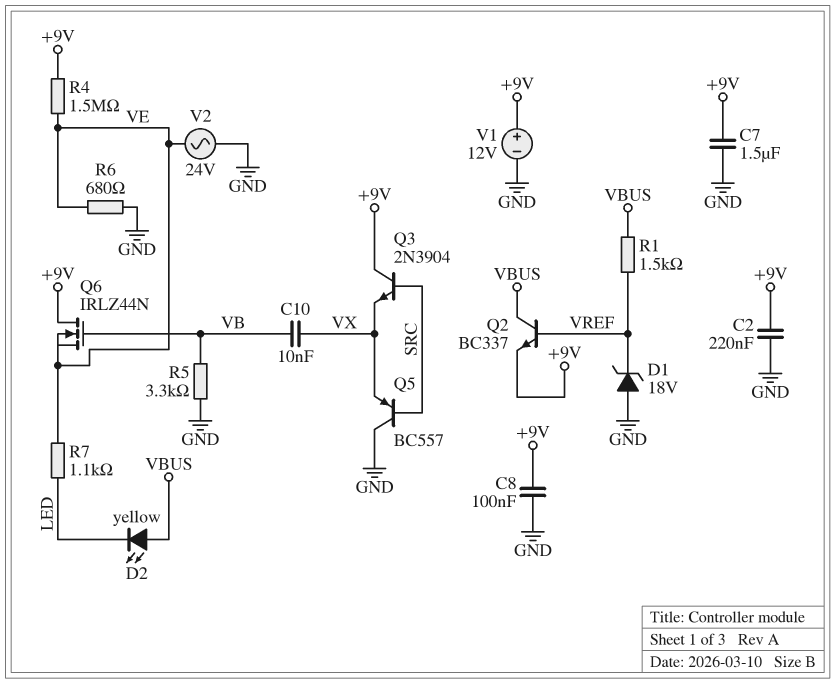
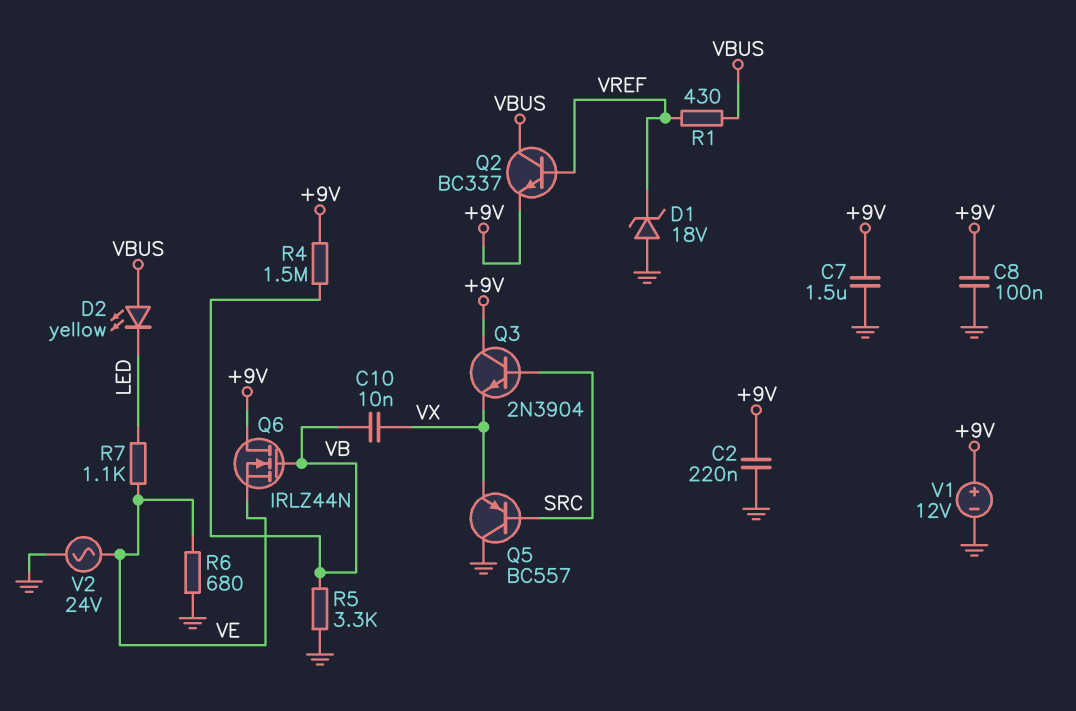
R1: 1.5k (VBUS, VREF) -> 430 (VBUS, VREF)
R4: 1.5M (+9V, VE) -> 1.5M (+9V, VB)

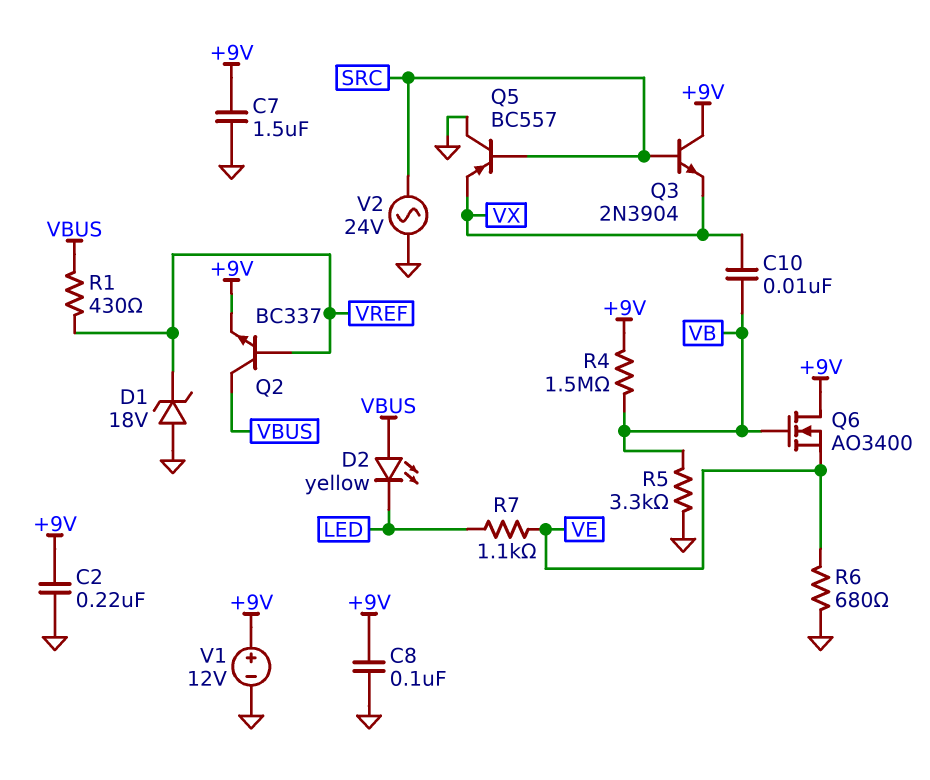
Q6: NMOS IRLZ44N (G VB, D +9V, S VE) -> NMOS AO3400 (G VB, D +9V, S VE)
V2: AC 24V (GND, VE) -> AC 24V (GND, SRC)

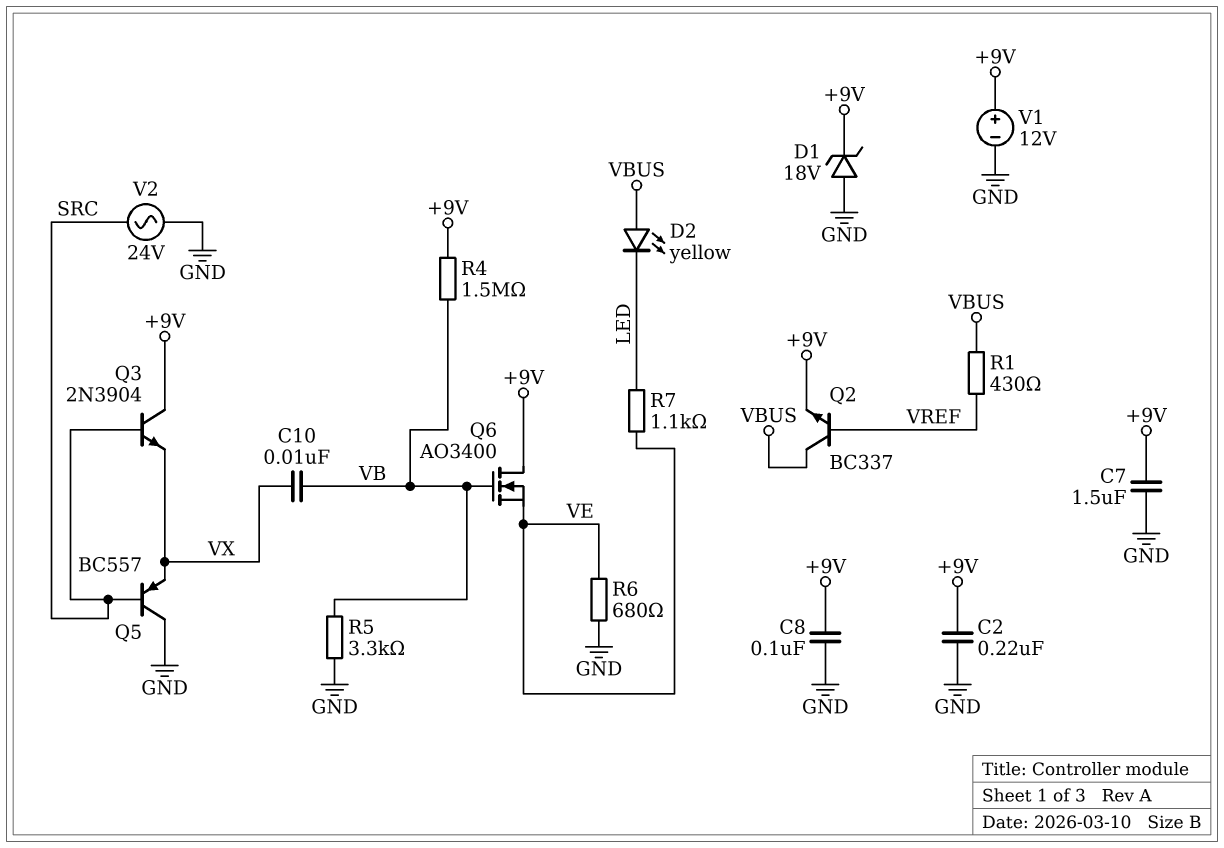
D1: zener 18V (A GND, K VREF) -> zener 18V (A GND, K +9V)

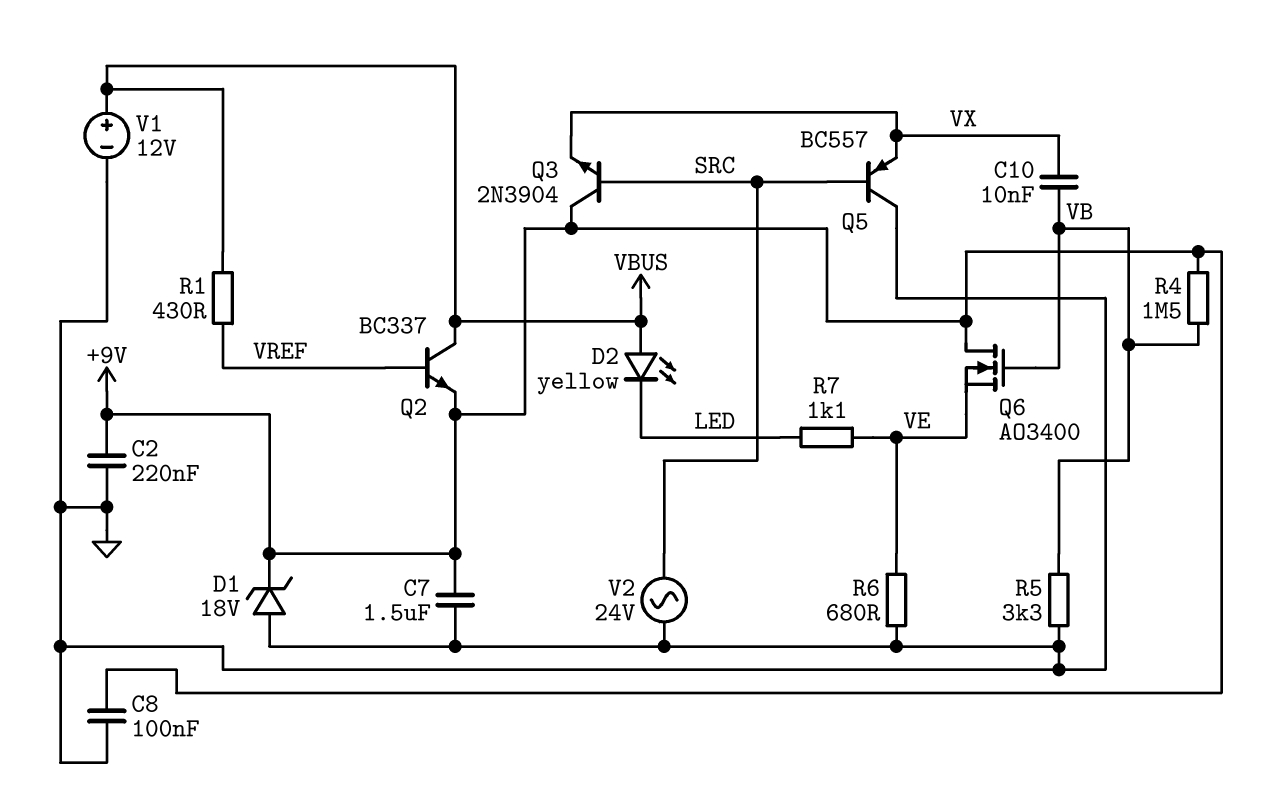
V1: 12V (plus +9V, minus GND) -> 12V (plus VBUS, minus GND)

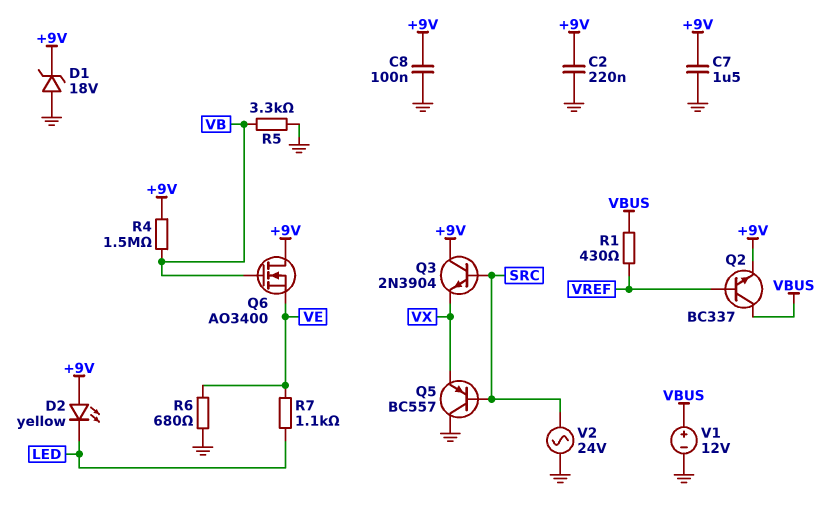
C10: 10nF (VB, VX) -> none
D2: LED yellow (A VBUS, K LED) -> LED yellow (A +9V, K LED)

